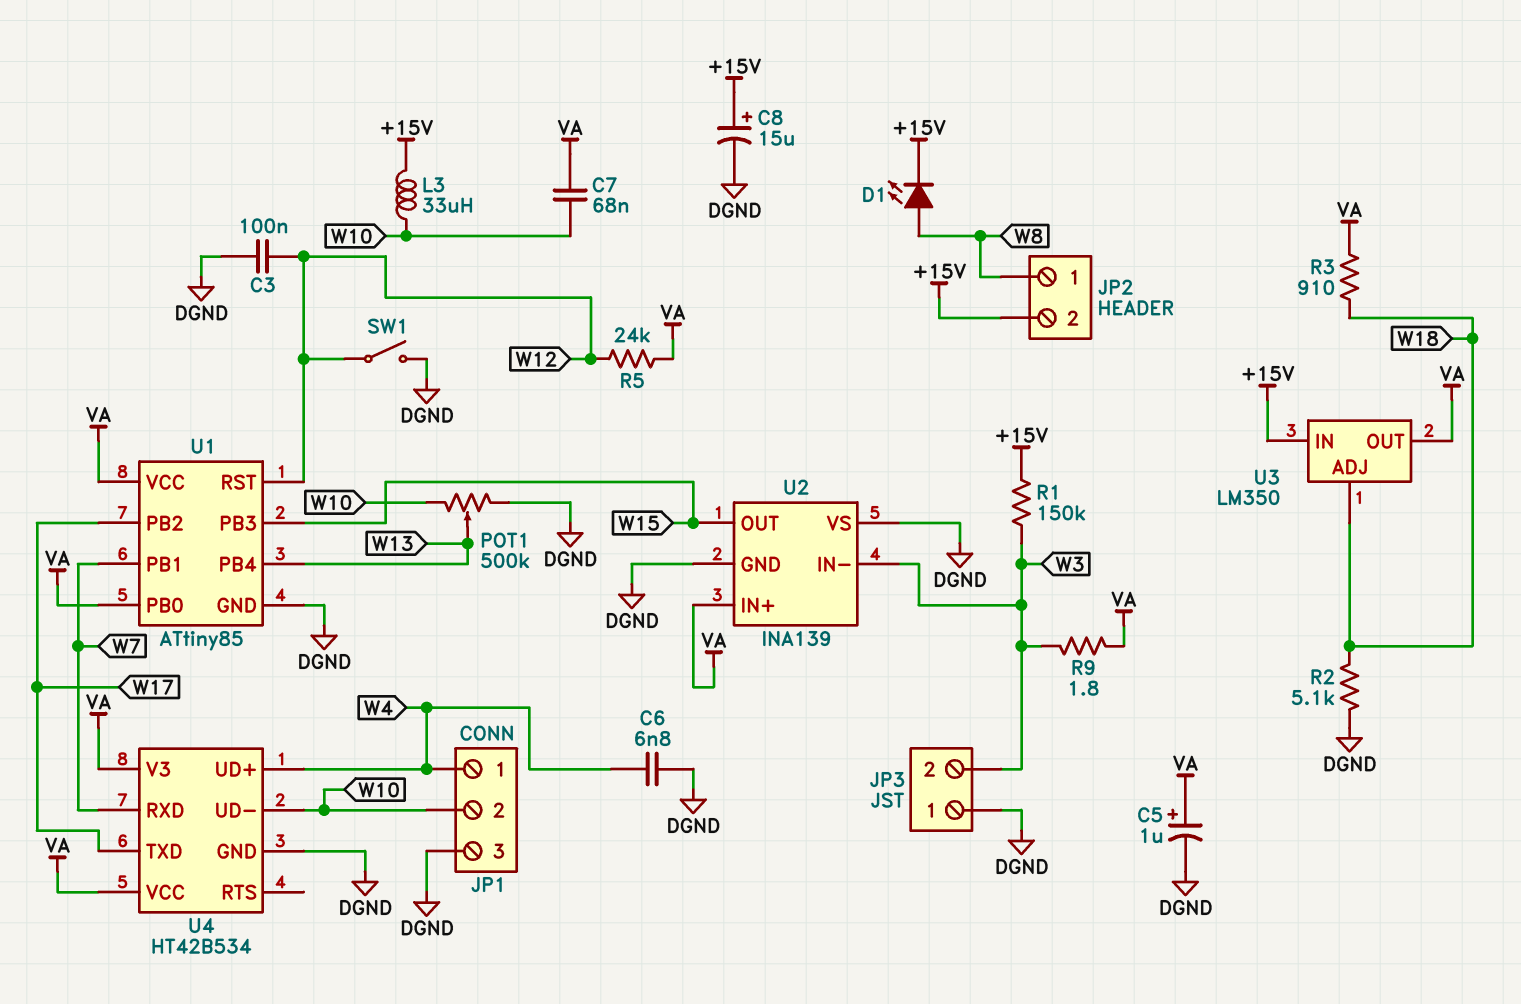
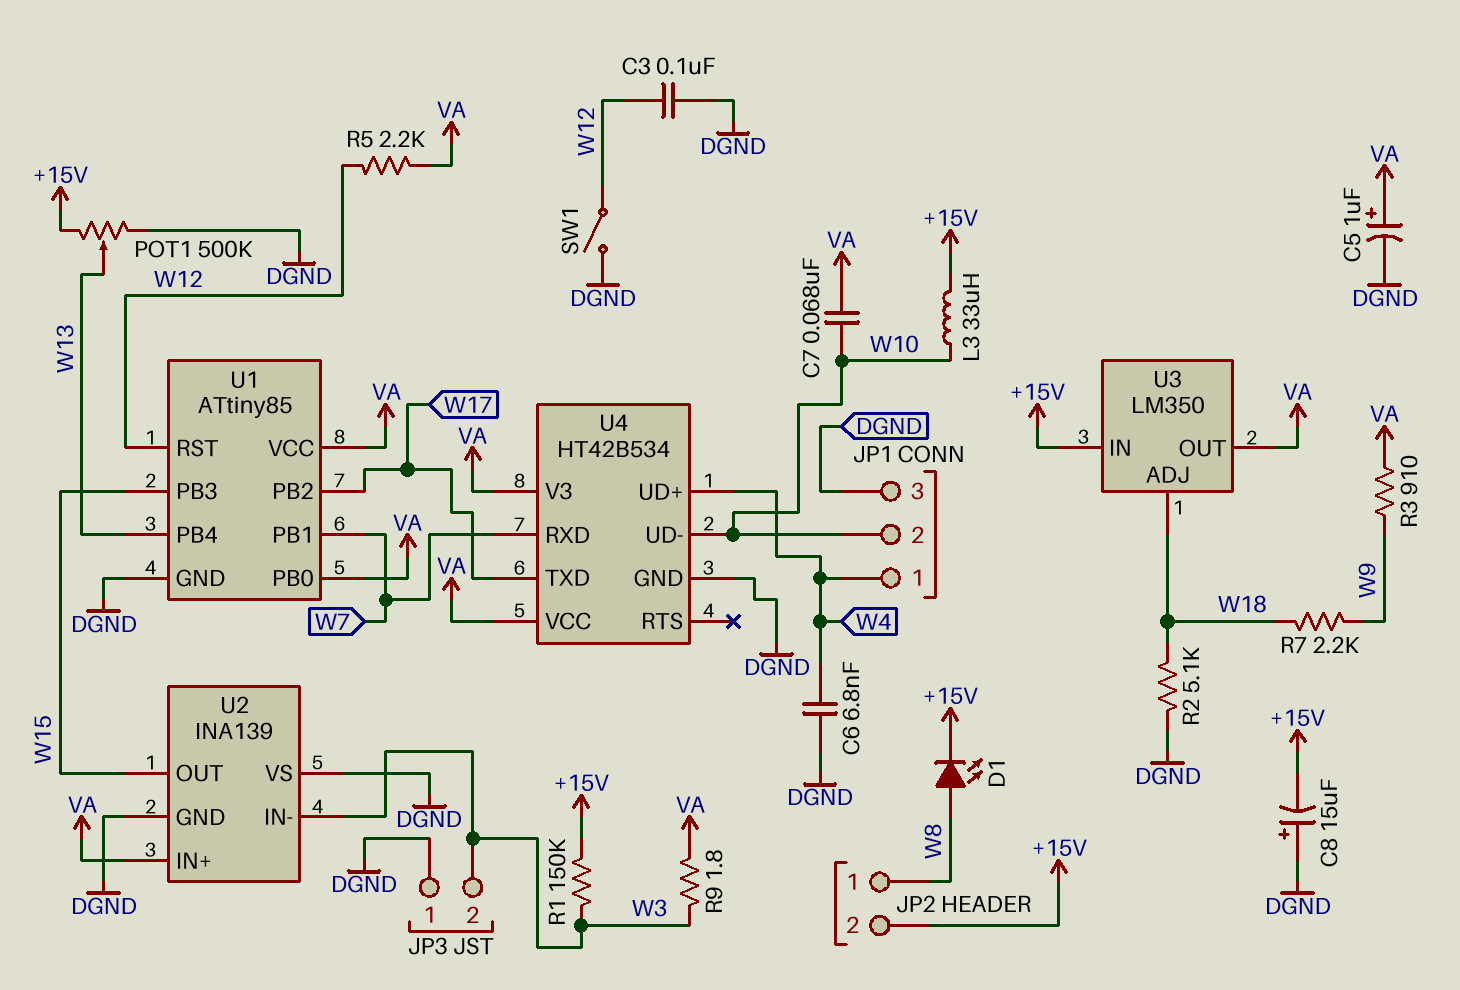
C8: 15uF (plus +15V, minus DGND) -> 15uF (plus DGND, minus +15V)
POT1: 500k (DGND, W10, wiper W13) -> 500k (+15V, DGND, wiper W13)
R3: 910 (VA, W18) -> 910 (VA, W9)
R5: 24k (VA, W12) -> 2.2k (VA, W12)
R7: none -> 2.2k (W9, W18)

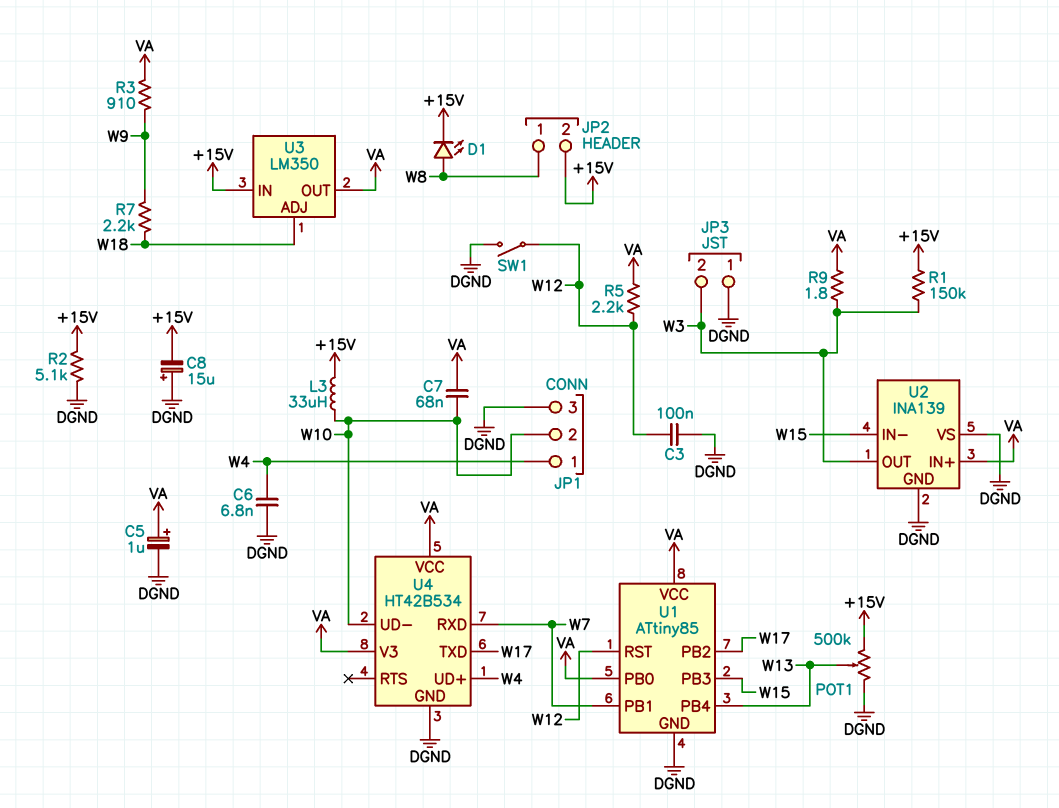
R2: 5.1k (DGND, W18) -> 5.1k (+15V, DGND)
U2 pin IN-: W3 -> W15
U2 pin OUT: W15 -> W3

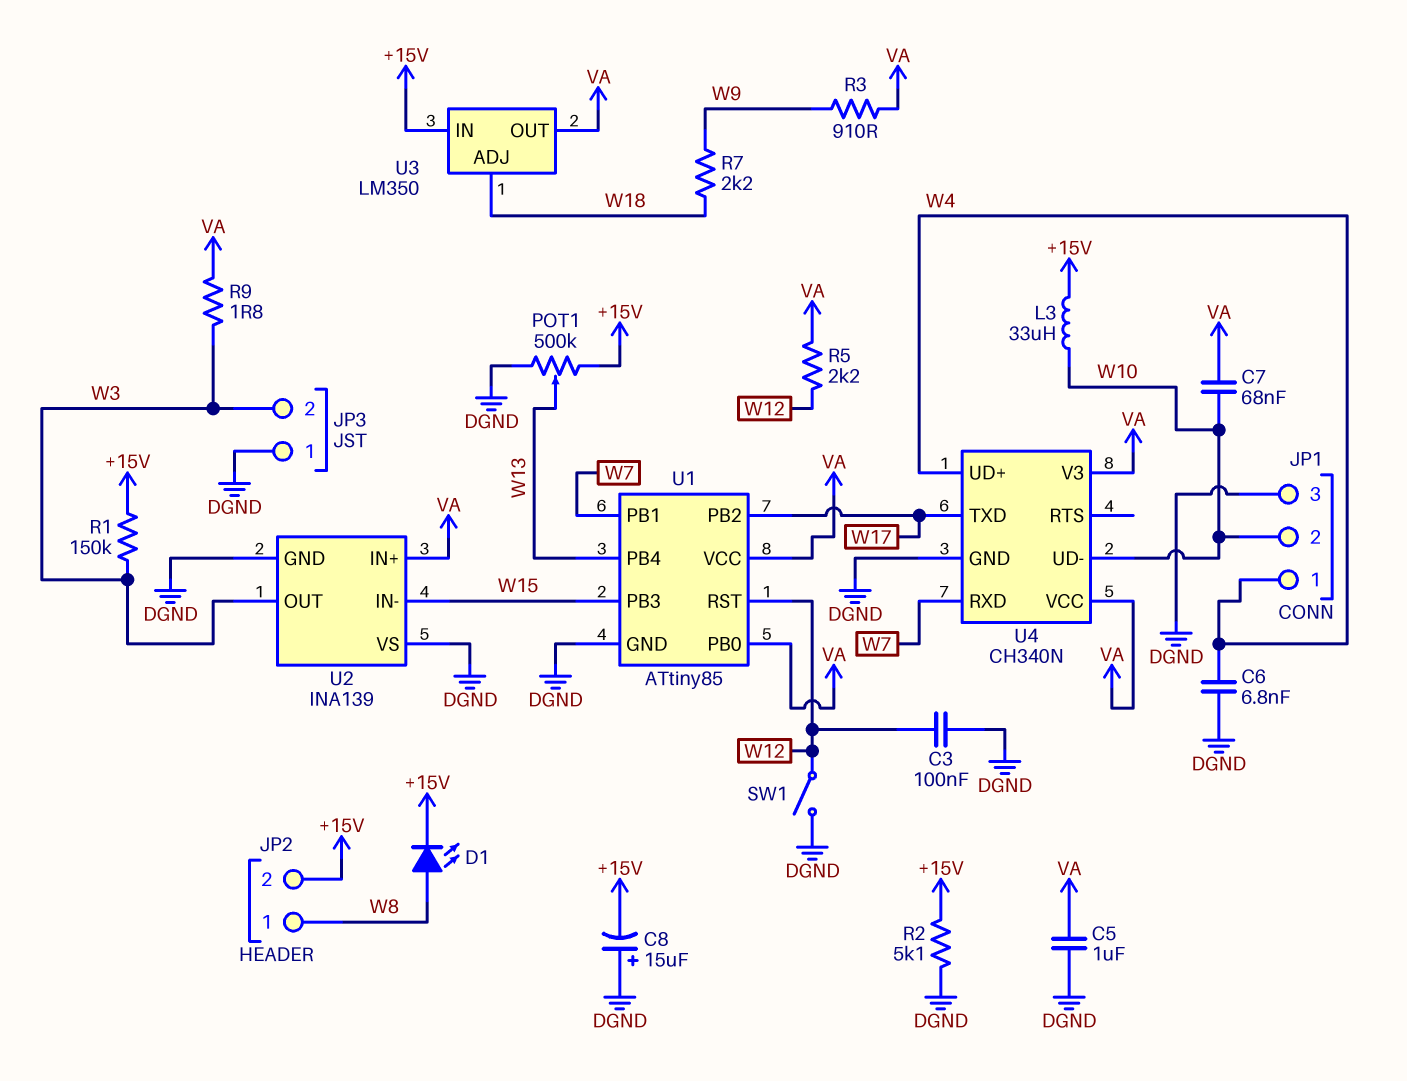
C5: 1uF (plus VA, minus DGND) -> 1uF (DGND, VA)
U4: HT42B534 -> CH340N

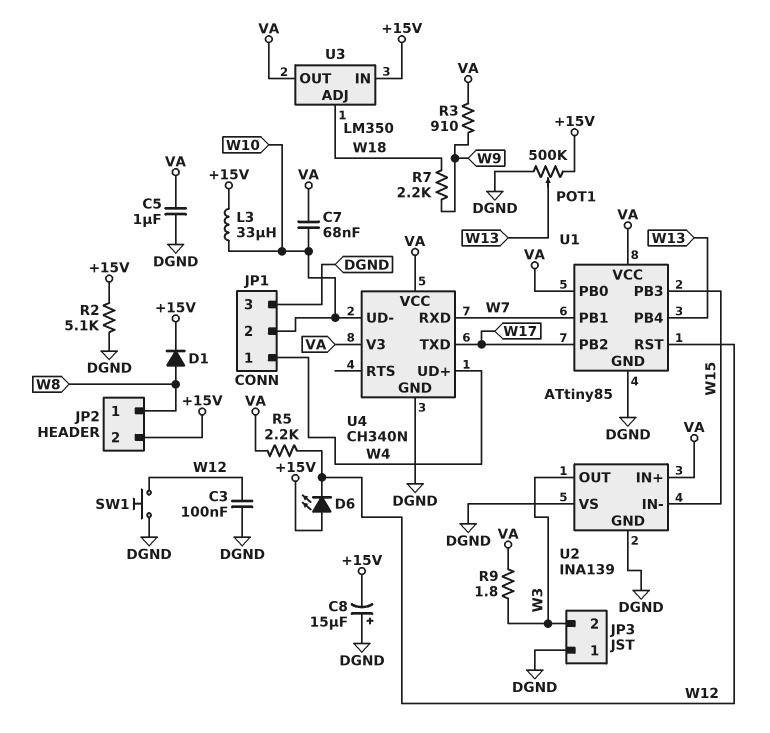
C6: 6.8nF (DGND, W4) -> none
D1: LED (A W8, K +15V) -> diode (A W8, K +15V)
D6: none -> LED (A +15V, K W12)
R1: 150k (+15V, W3) -> none
SW1: switch (DGND, W12) -> button (DGND, W12)

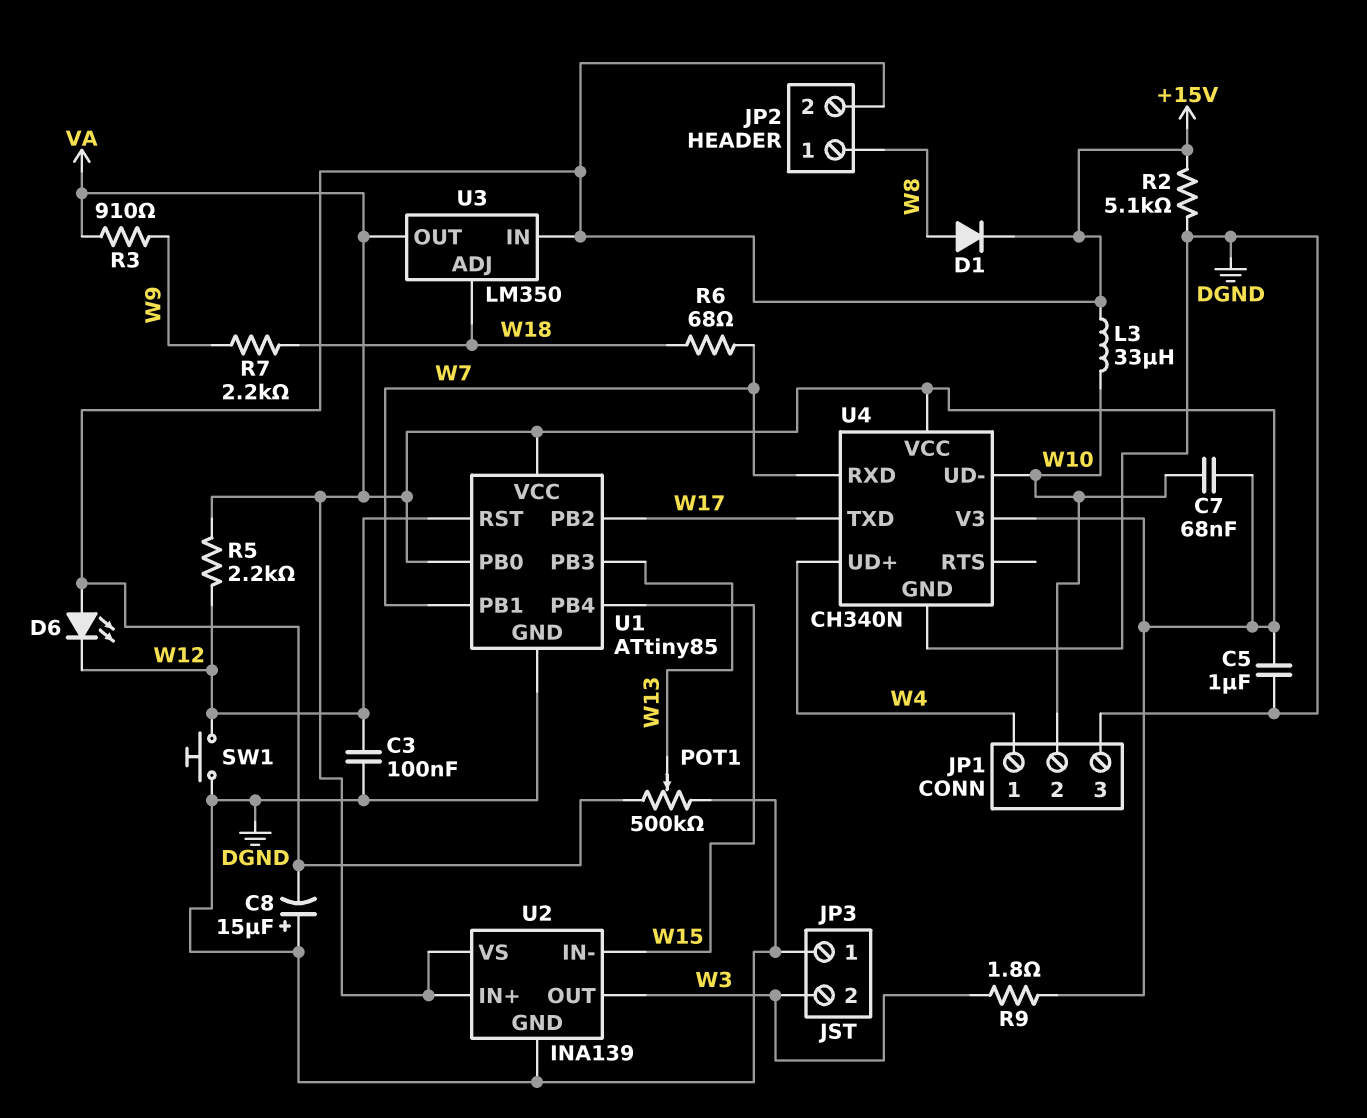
R6: none -> 68 (W7, W18)
U1 pin PB3: W15 -> W13
U1 pin PB4: W13 -> W15
U2 pin VS: DGND -> VA

